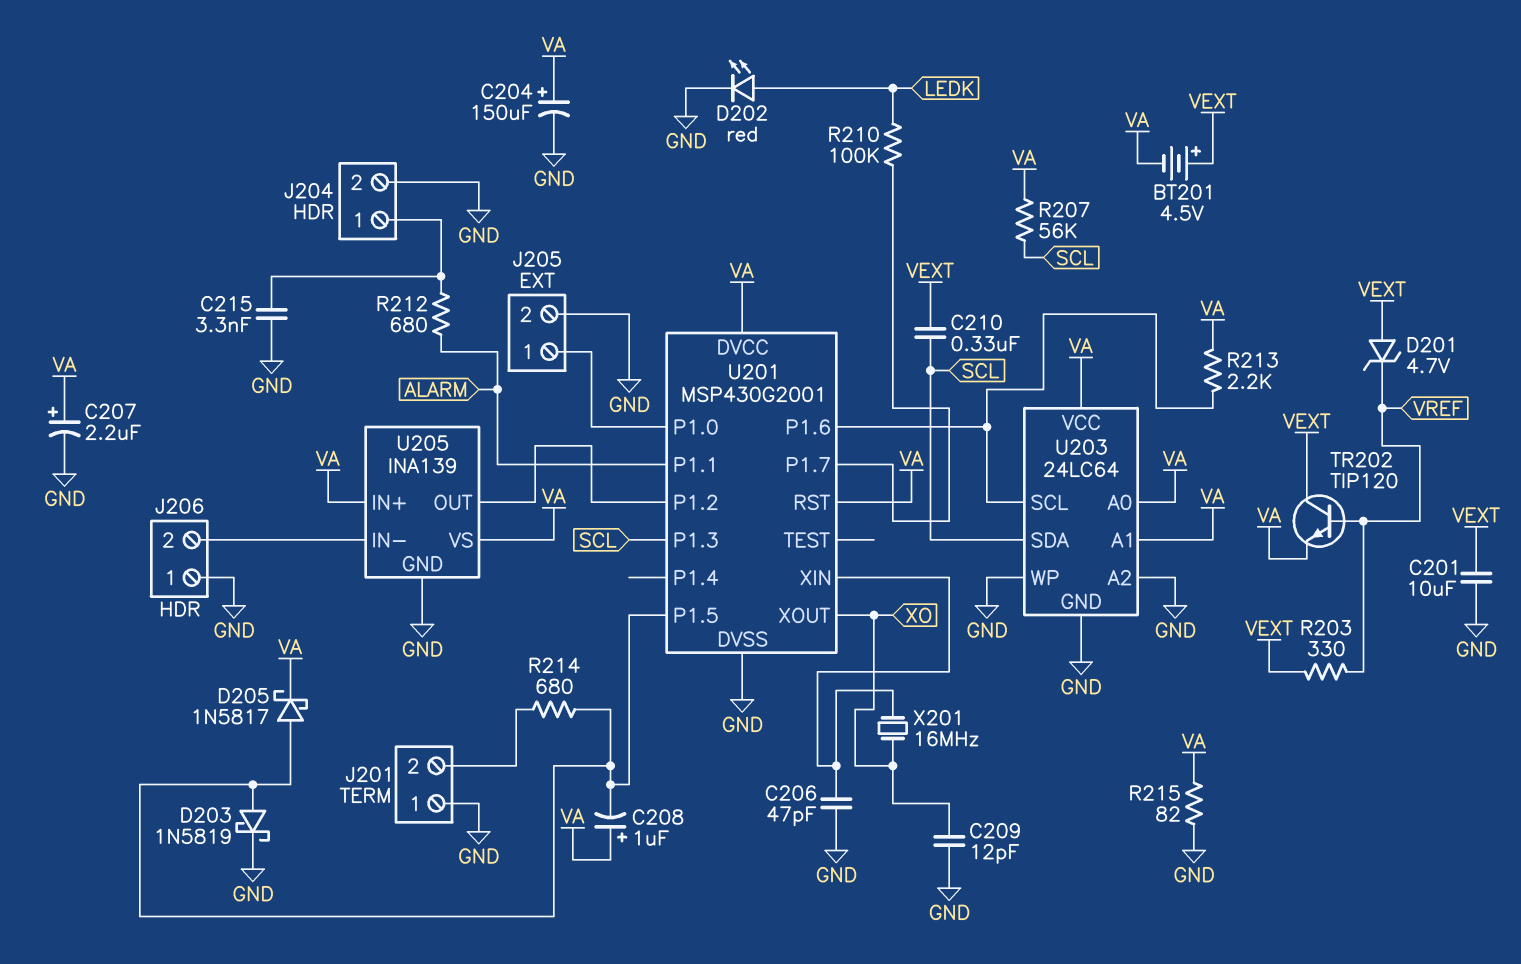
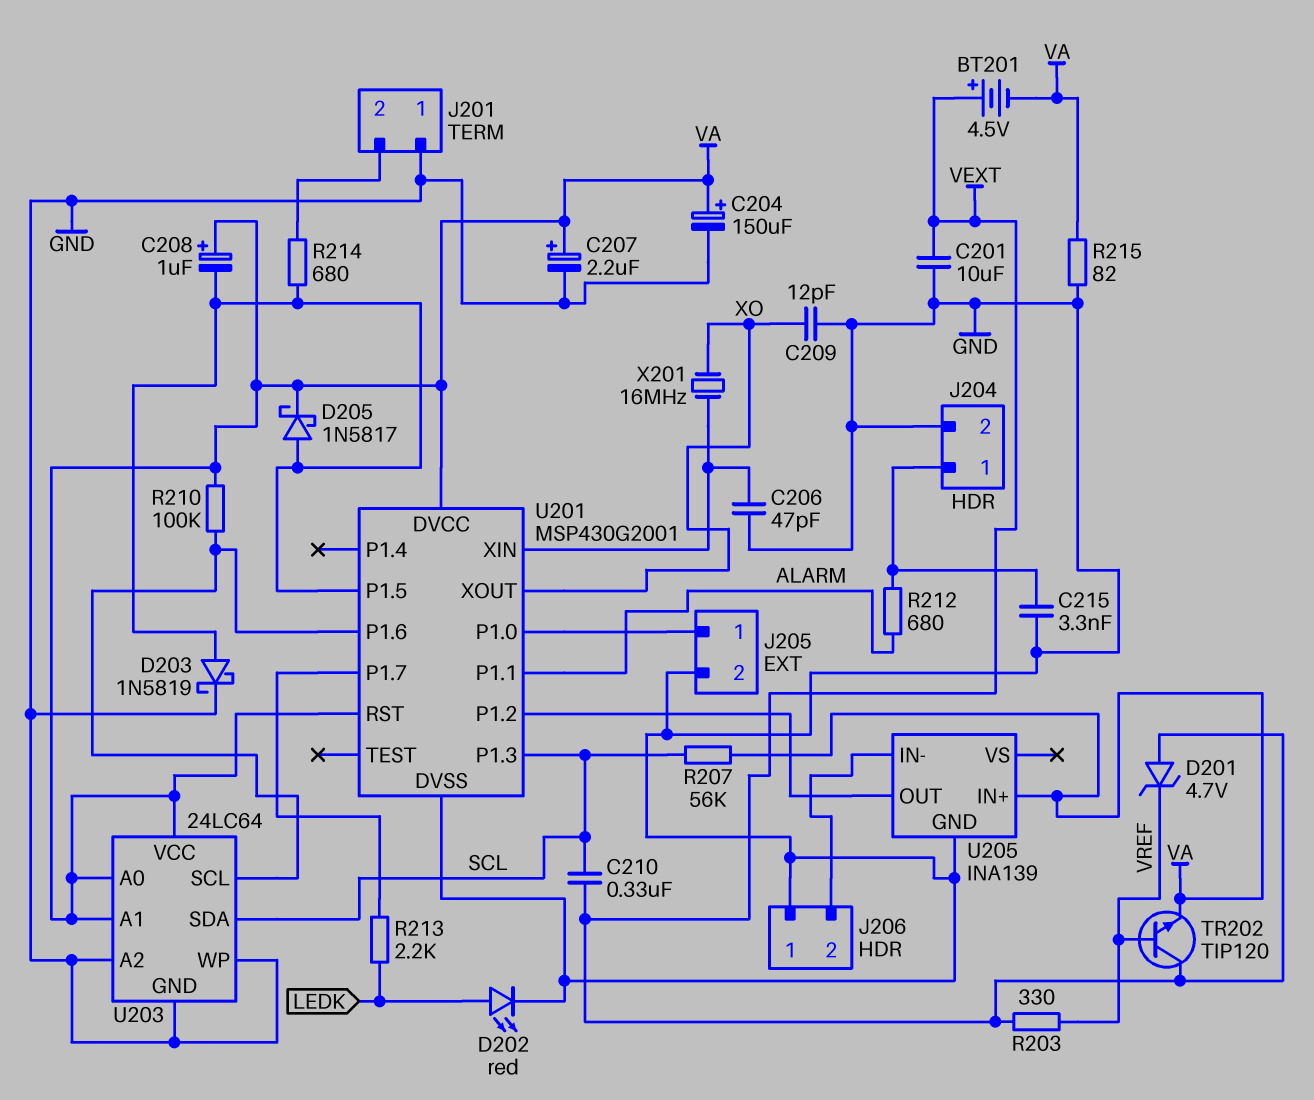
R210: 100k (LEDK, U201/P1.7) -> 100k (U201/P1.6, VA)
R213: 2.2k (U201/P1.6, VA) -> 2.2k (LEDK, U201/P1.7)
U205 pin VS: VA -> none

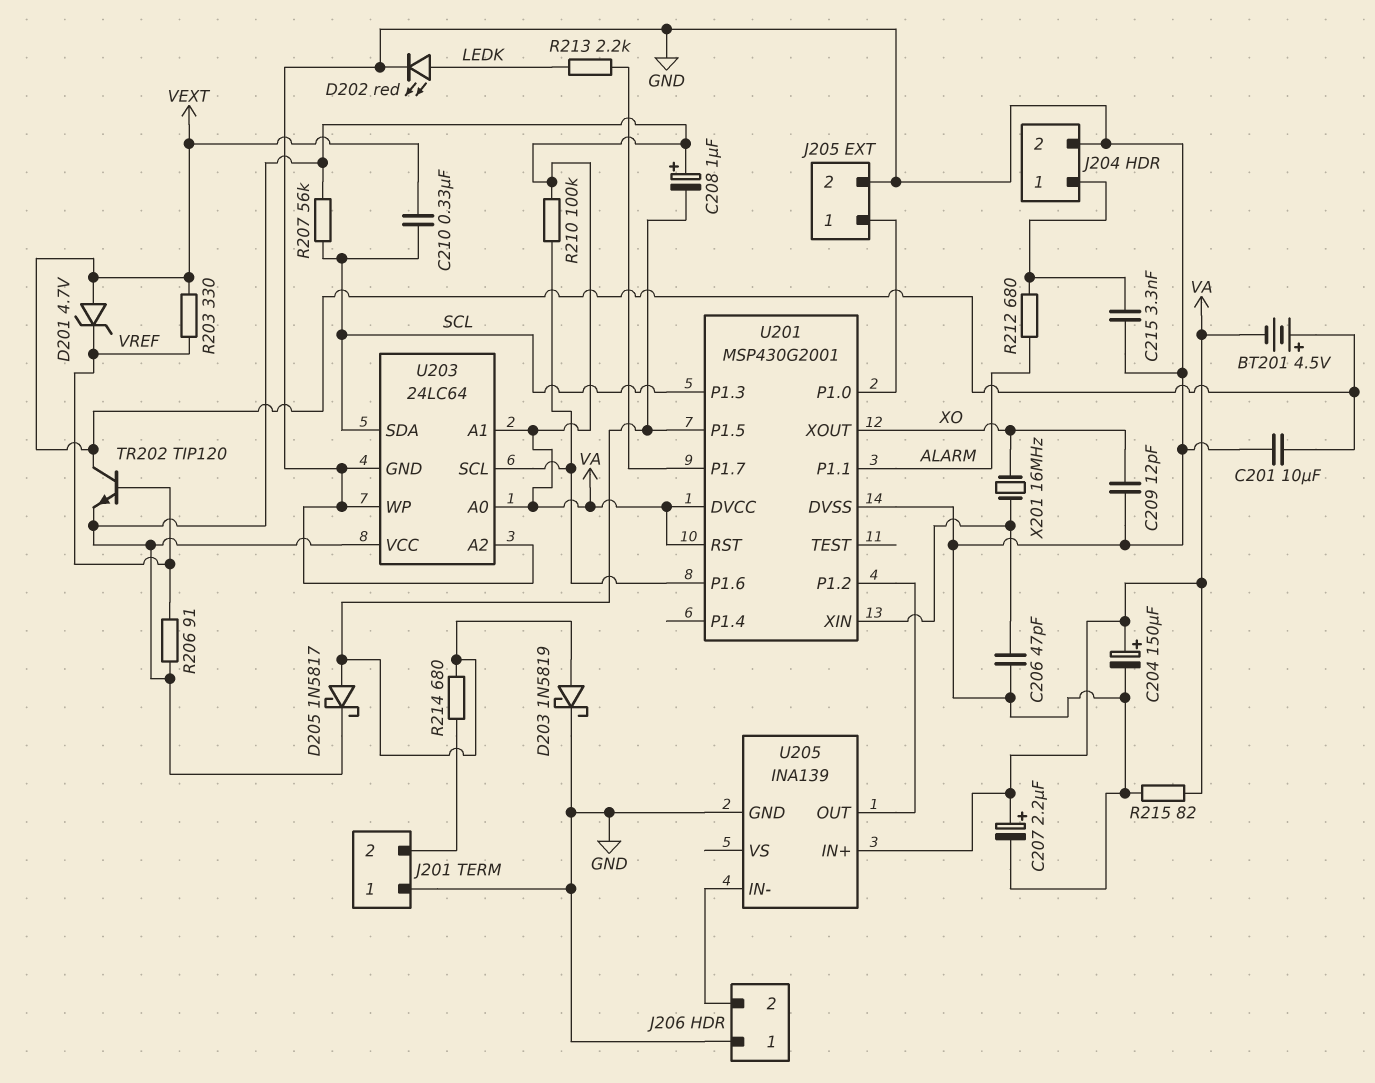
R206: none -> 91 (VA, VREF)

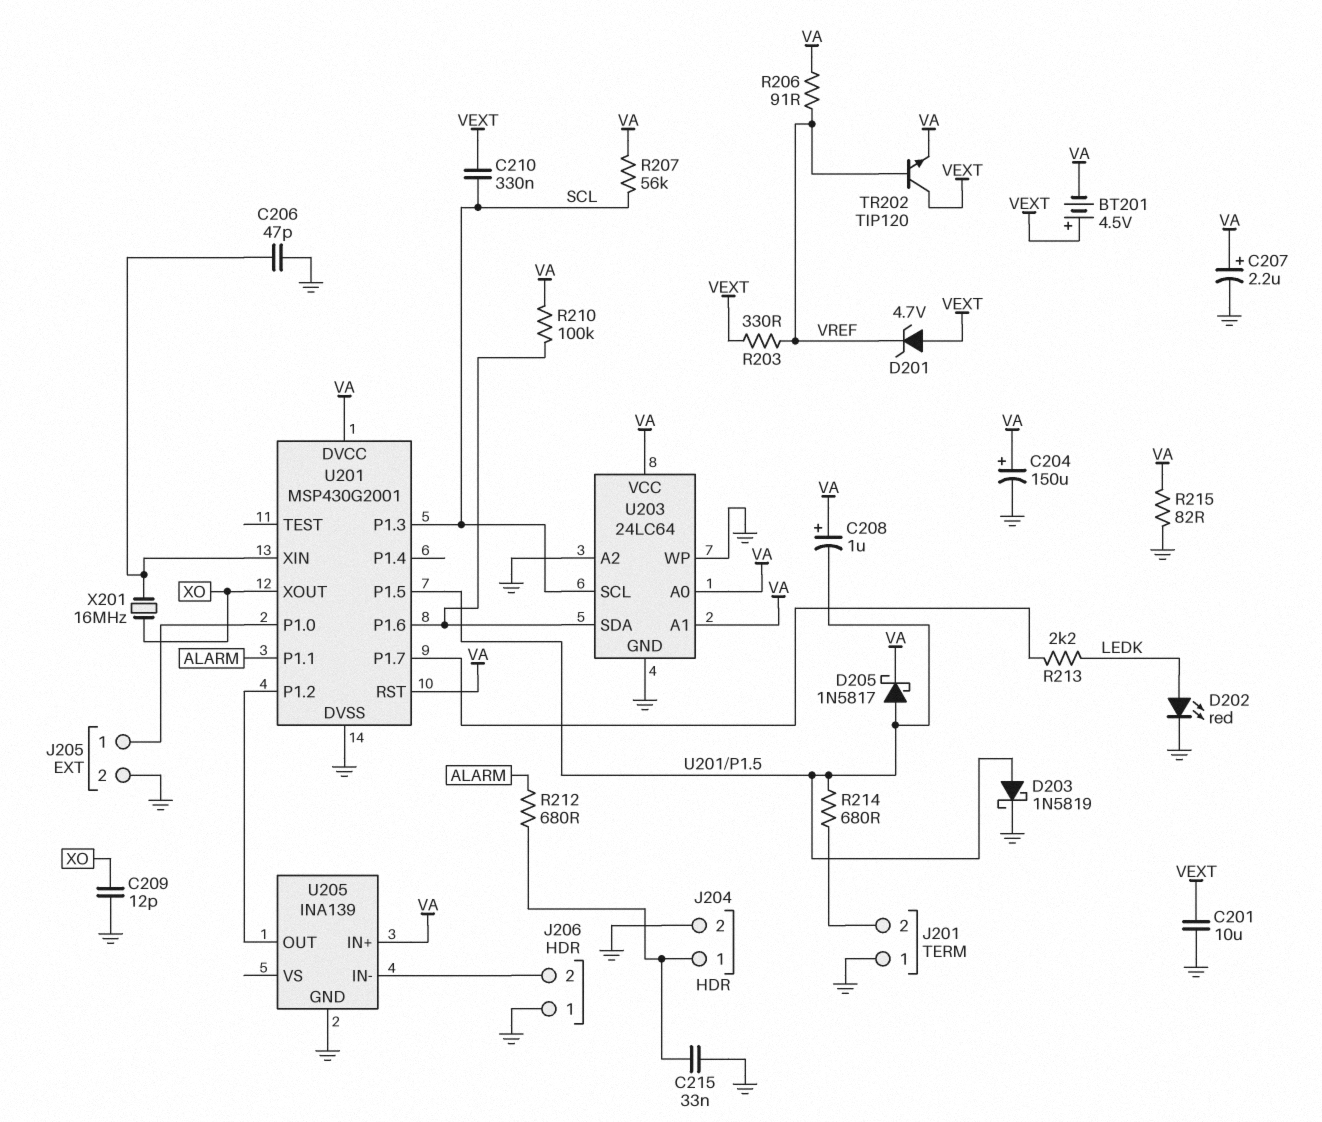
C215: 3.3nF (GND, J204/1) -> 33nF (GND, J204/1)
U203 pin SCL: U201/P1.6 -> SCL
U203 pin SDA: SCL -> U201/P1.6

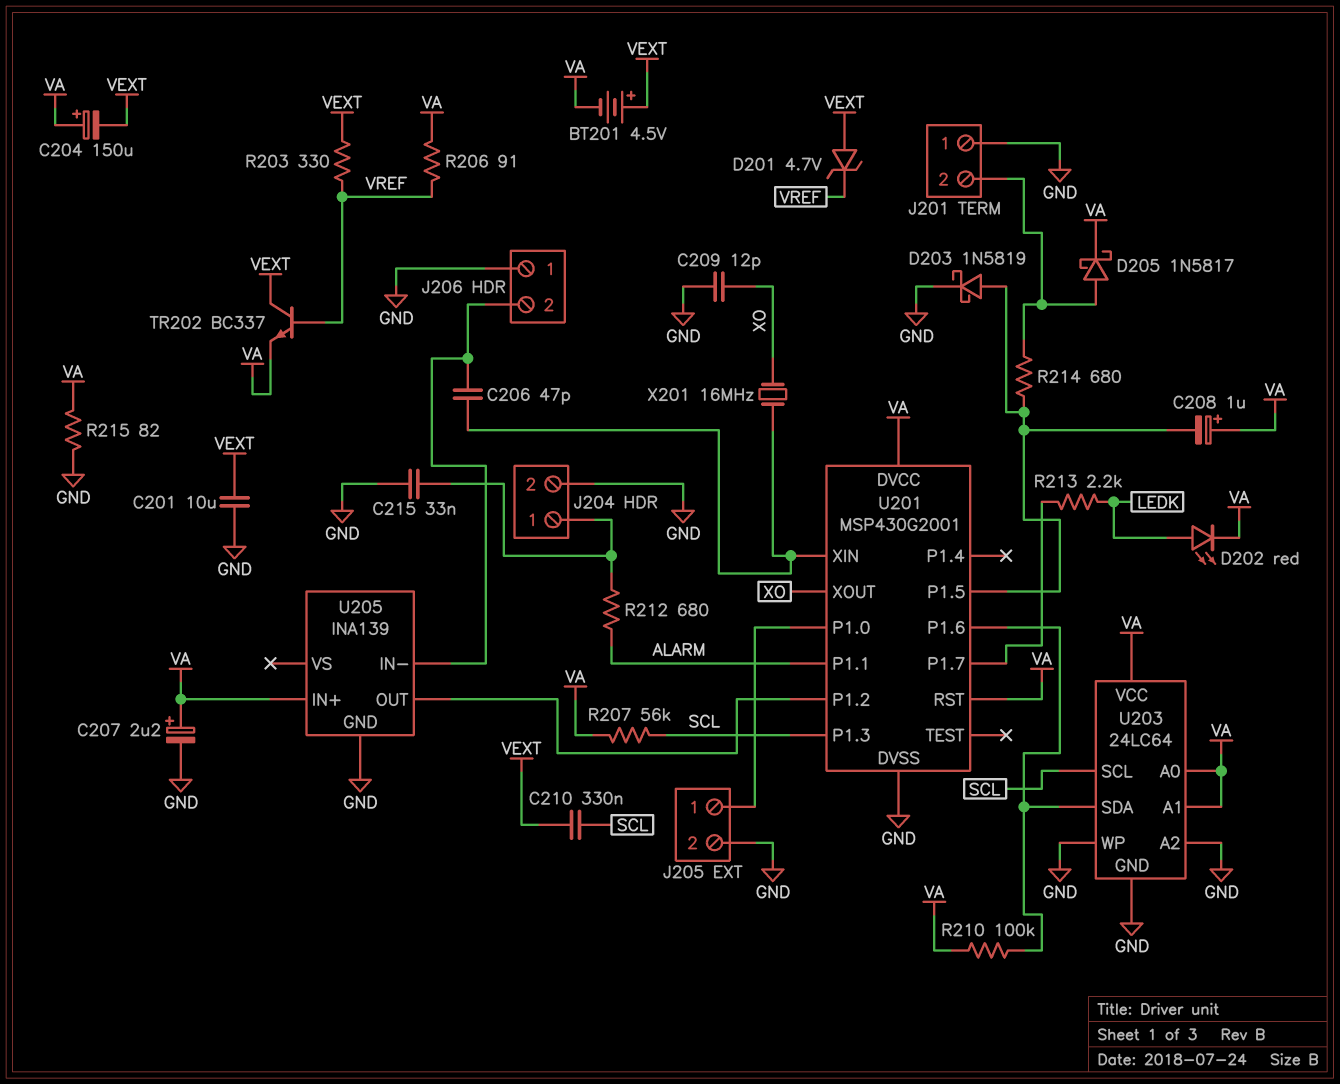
C204: 150uF (plus VA, minus GND) -> 150uF (plus VA, minus VEXT)
C206: 47pF (GND, U201/XIN) -> 47pF (J206/2, U201/XIN)
D202: LED red (A LEDK, K GND) -> LED red (A LEDK, K VA)
D205: schottky 1N5817 (A U201/P1.5, K VA) -> schottky 1N5817 (A J201/2, K VA)
TR202: NPN TIP120 (B VREF, C VEXT, E VA) -> NPN BC337 (B VREF, C VEXT, E VA)

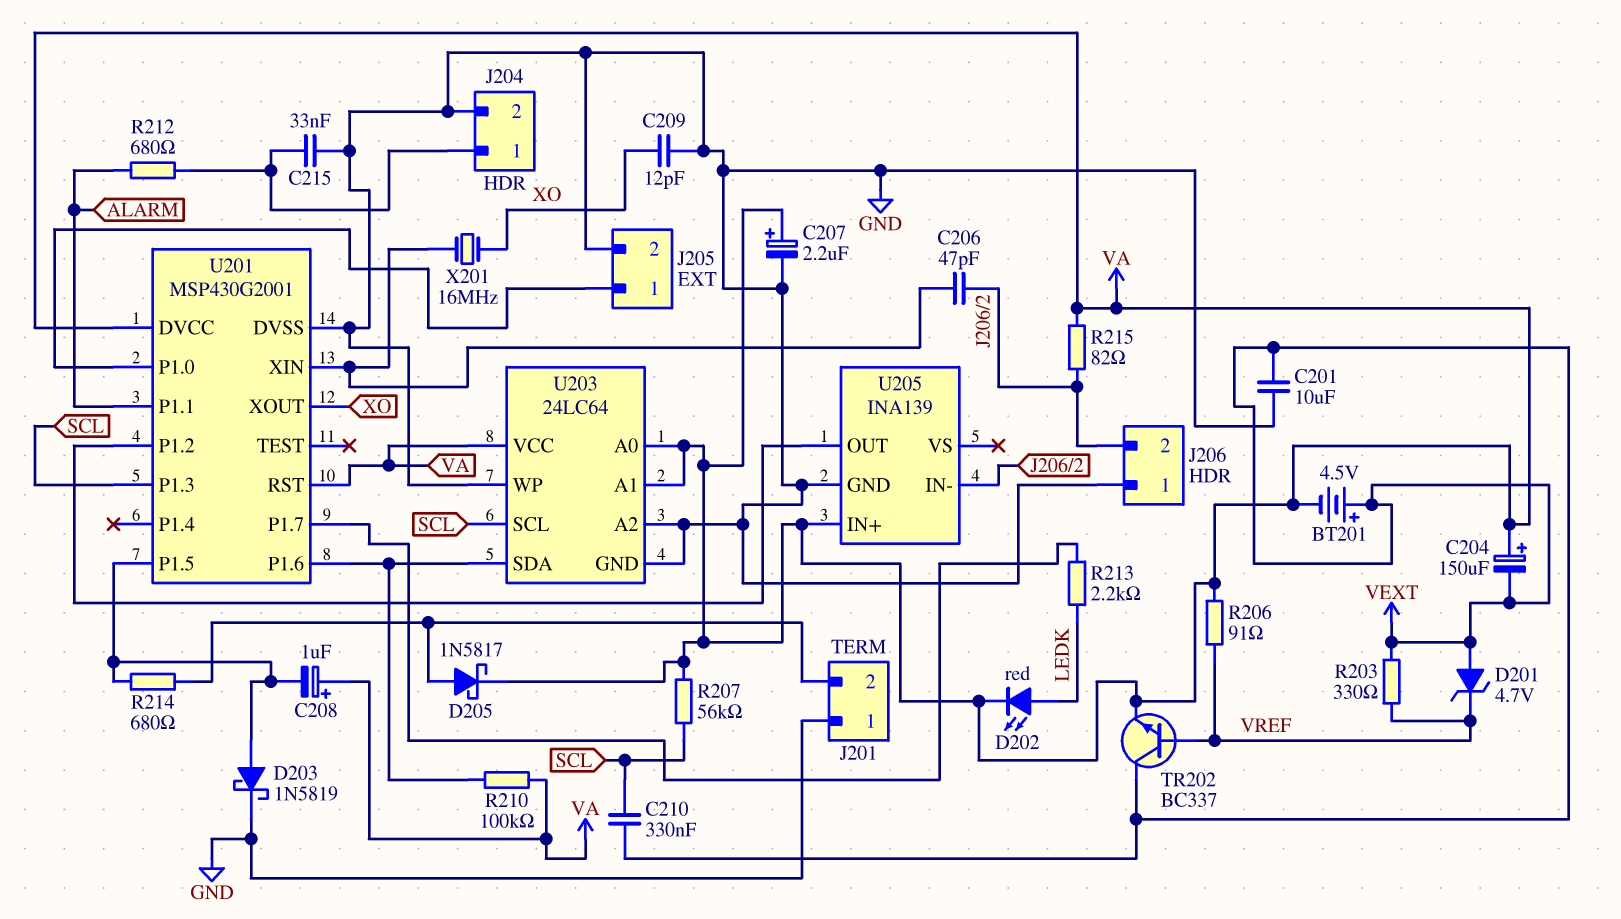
R215: 82 (GND, VA) -> 82 (J206/2, VA)

